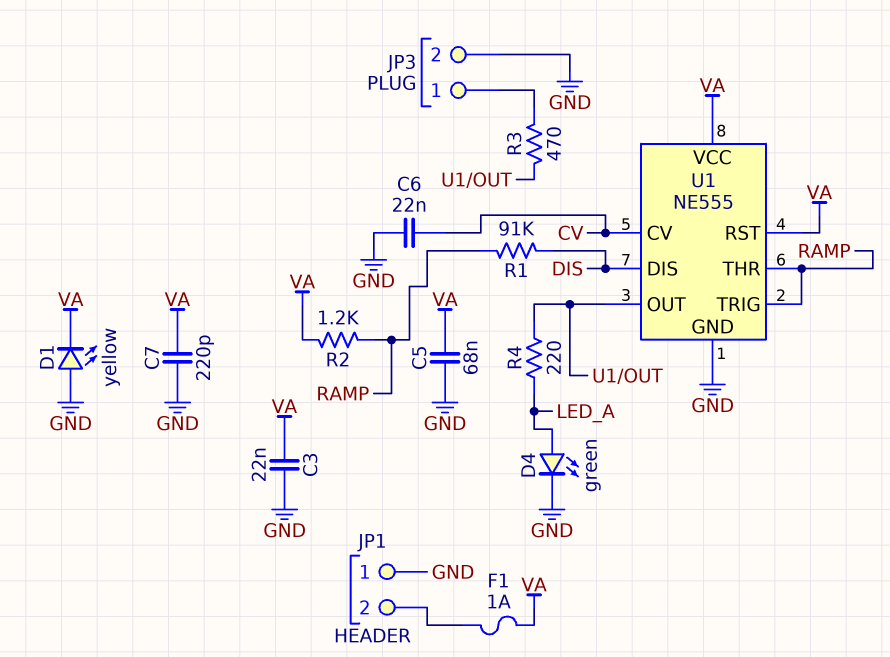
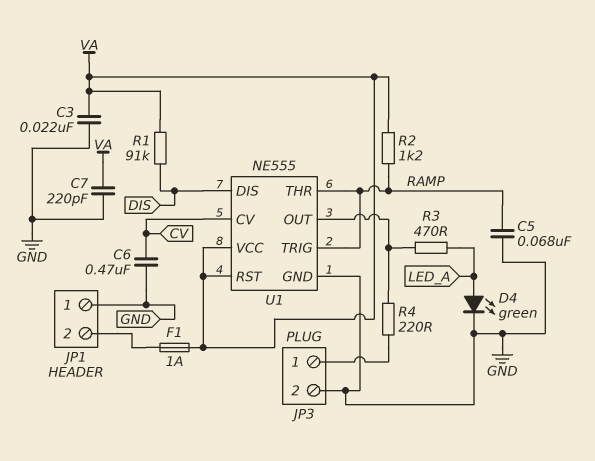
C5: 68nF (GND, VA) -> 68nF (GND, RAMP)
C6: 22nF (CV, GND) -> 470nF (CV, GND)
D1: LED yellow (A GND, K VA) -> none
R1: 91k (DIS, RAMP) -> 91k (DIS, VA)
R3: 470 (JP3/1, U1/OUT) -> 470 (LED_A, U1/OUT)
R4: 220 (LED_A, U1/OUT) -> 220 (JP3/1, U1/OUT)

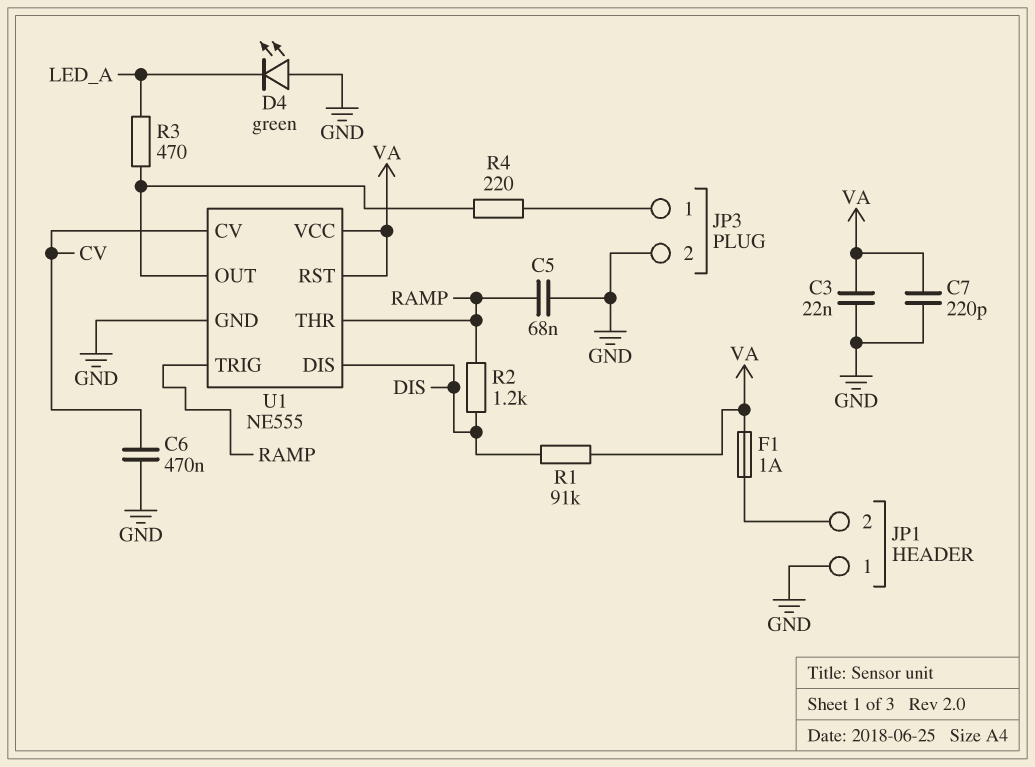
D4: LED green (A LED_A, K GND) -> LED green (A GND, K LED_A)
R2: 1.2k (RAMP, VA) -> 1.2k (DIS, RAMP)

